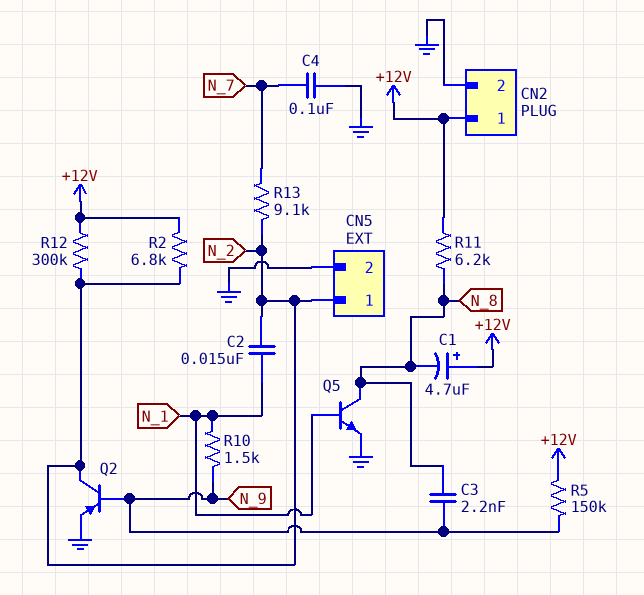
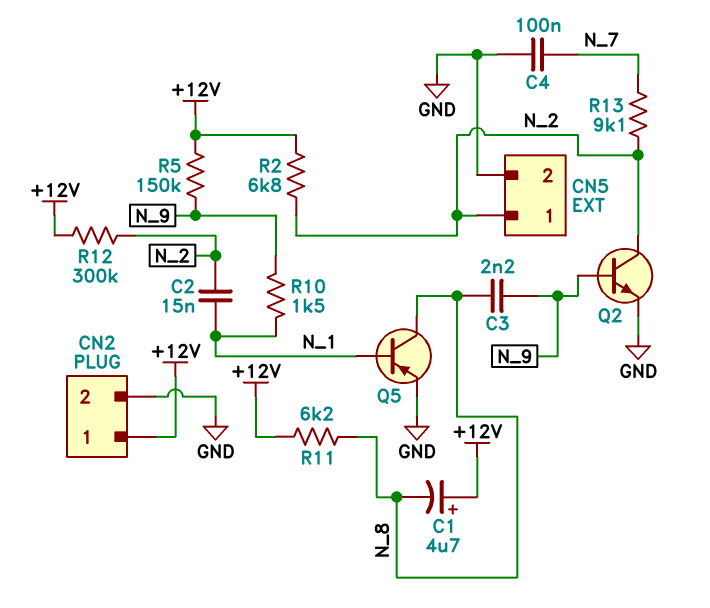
Q2: PNP (B N_9, C N_2, E GND) -> NPN (B N_9, C N_2, E GND)
Q5: NPN (B N_1, C N_8, E GND) -> PNP (B N_1, C N_8, E GND)

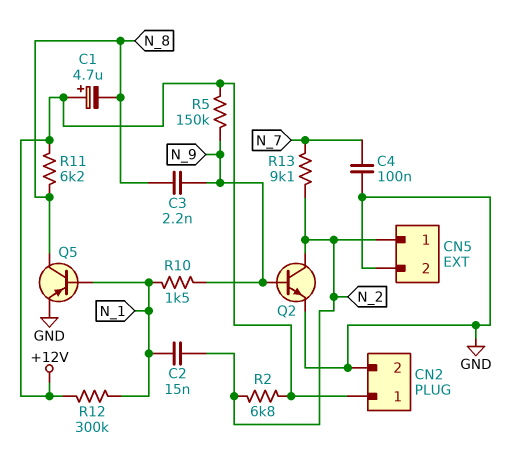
R12: 300k (+12V, N_2) -> 300k (+12V, N_1)

